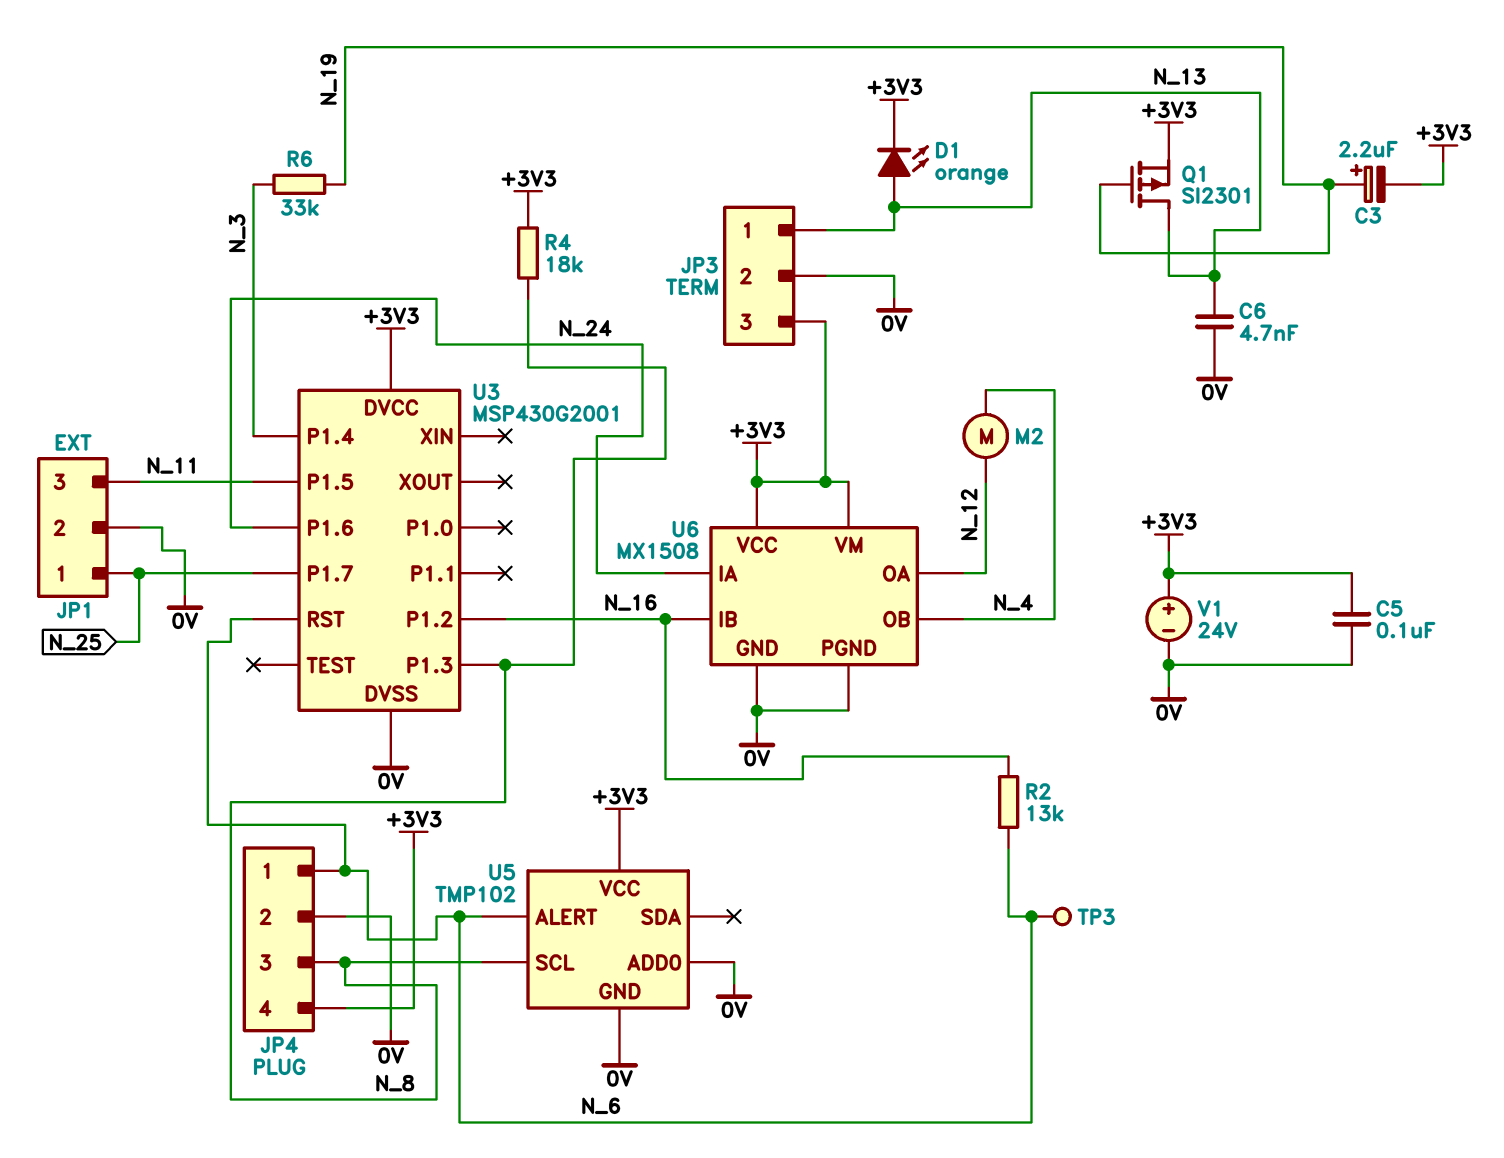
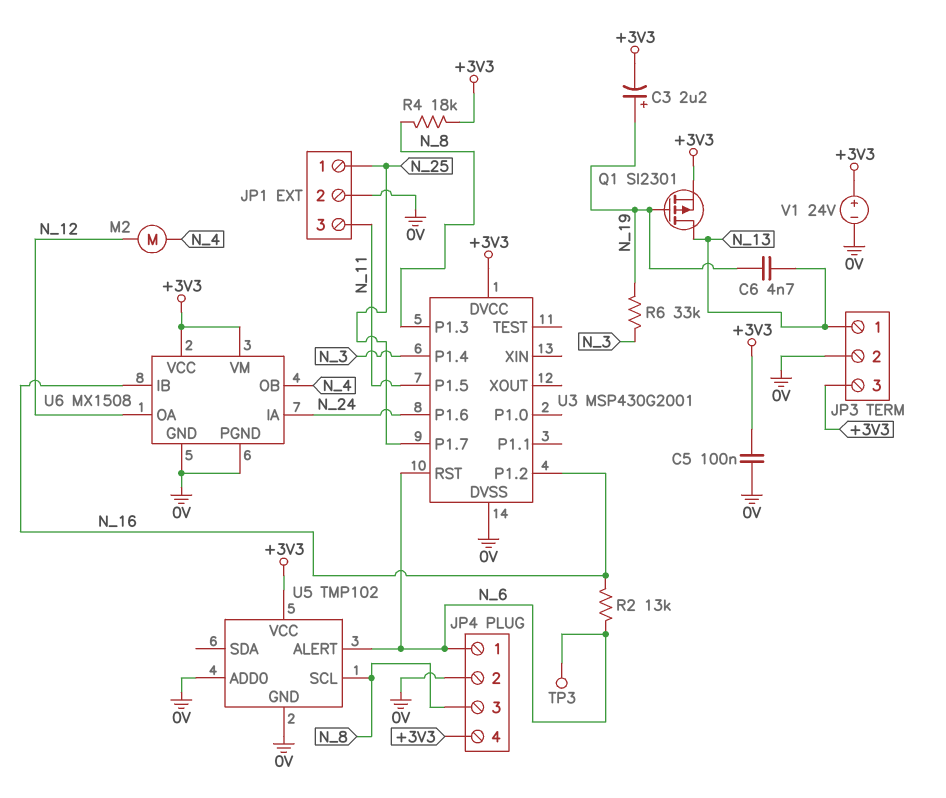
C6: 4.7nF (0V, N_13) -> 4.7nF (N_13, N_19)
D1: LED orange (A N_13, K +3V3) -> none

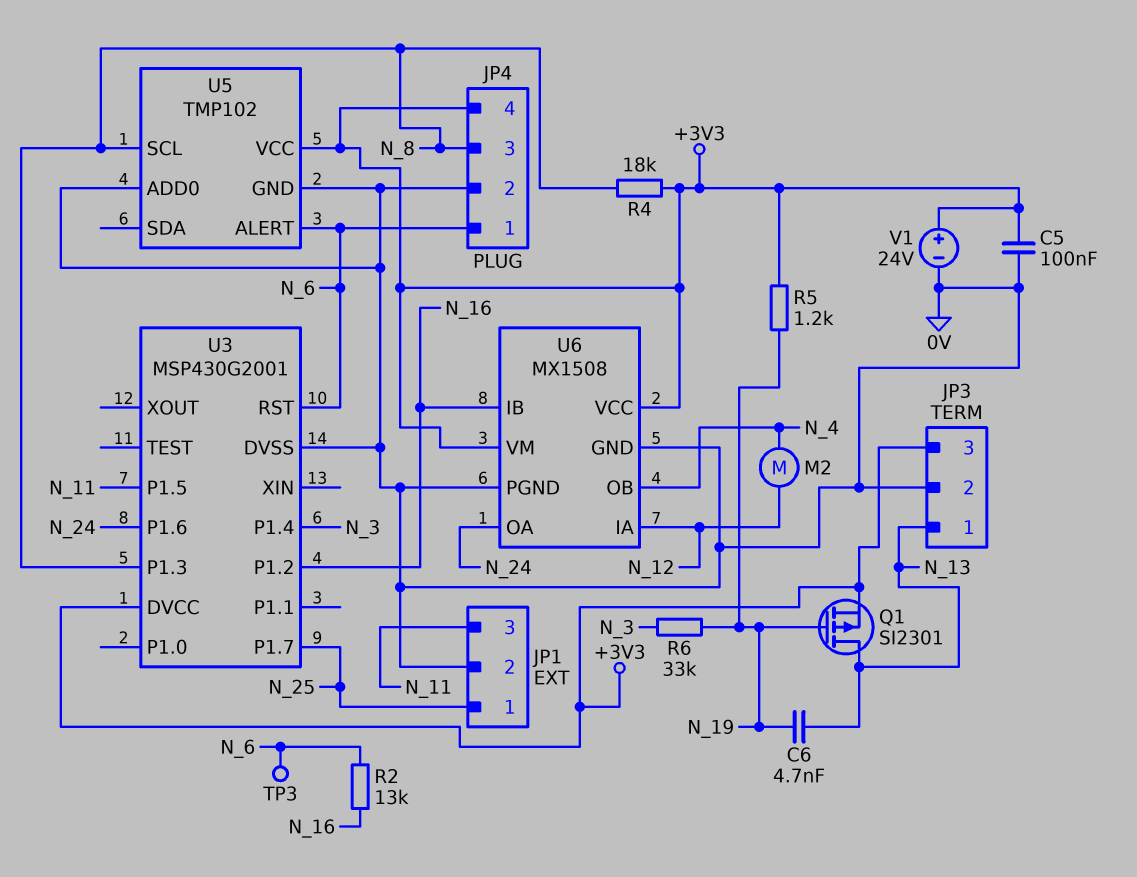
C3: 2.2uF (plus N_19, minus +3V3) -> none
R5: none -> 1.2k (+3V3, N_19)
U6 pin IA: N_24 -> N_12
U6 pin OA: N_12 -> N_24

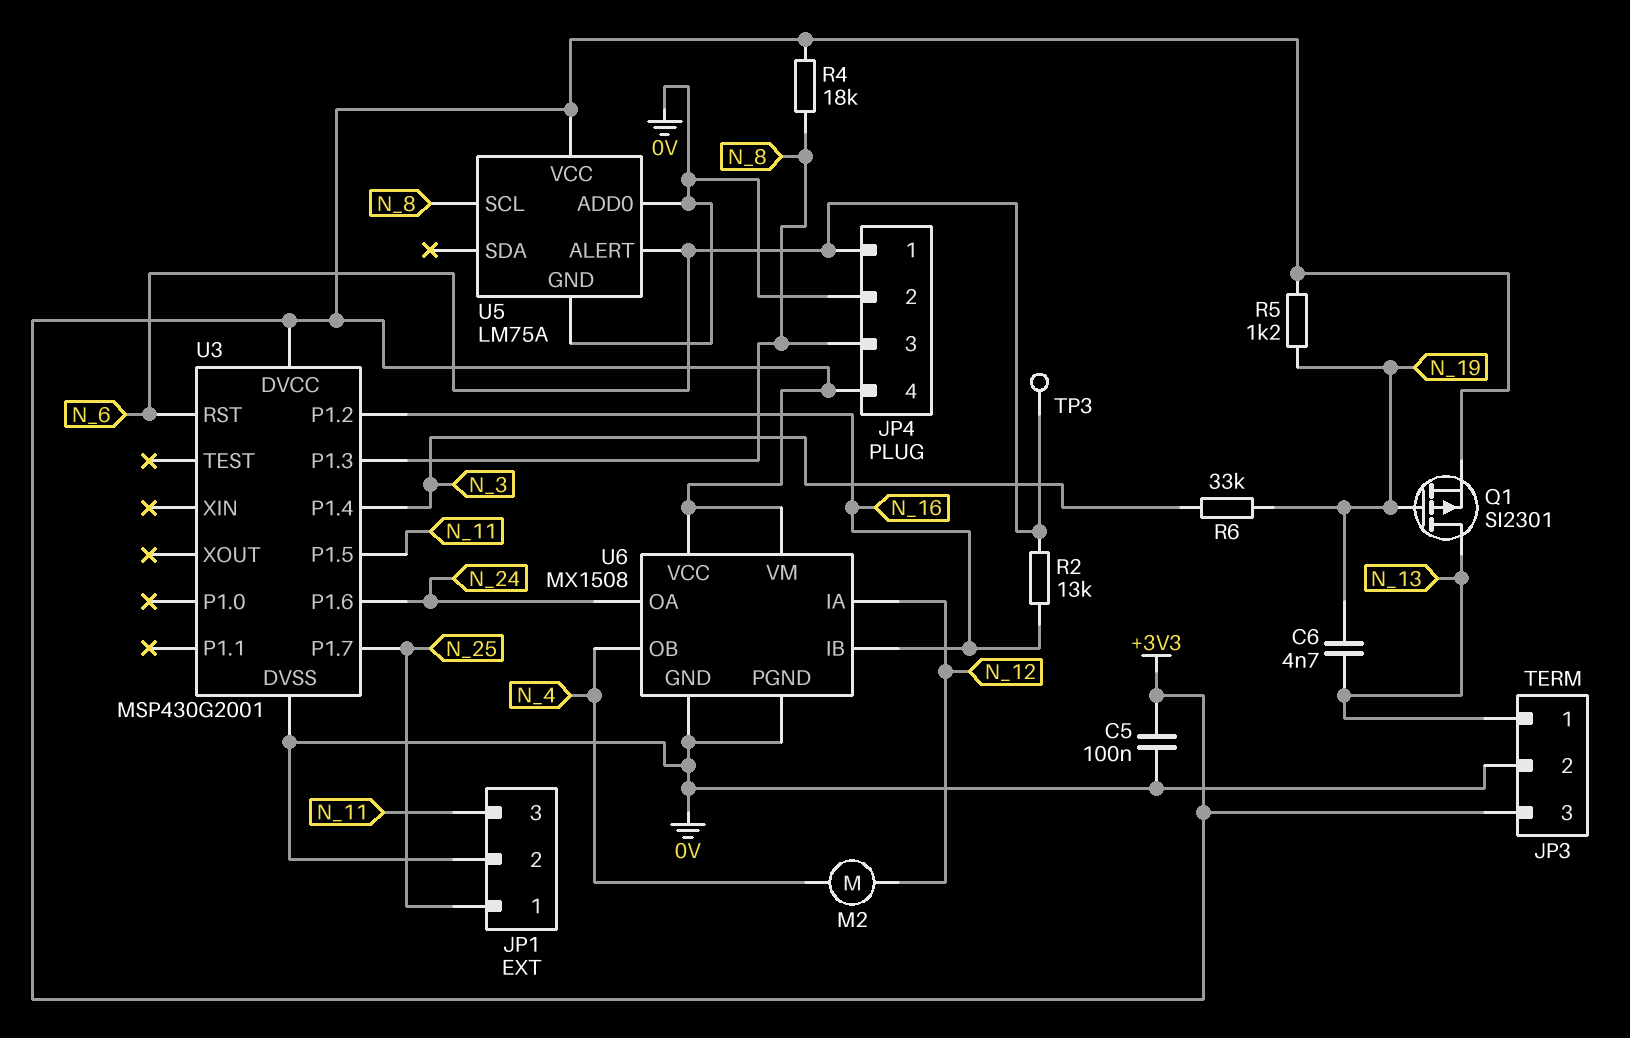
U5: TMP102 -> LM75A
V1: 24V (plus +3V3, minus 0V) -> none

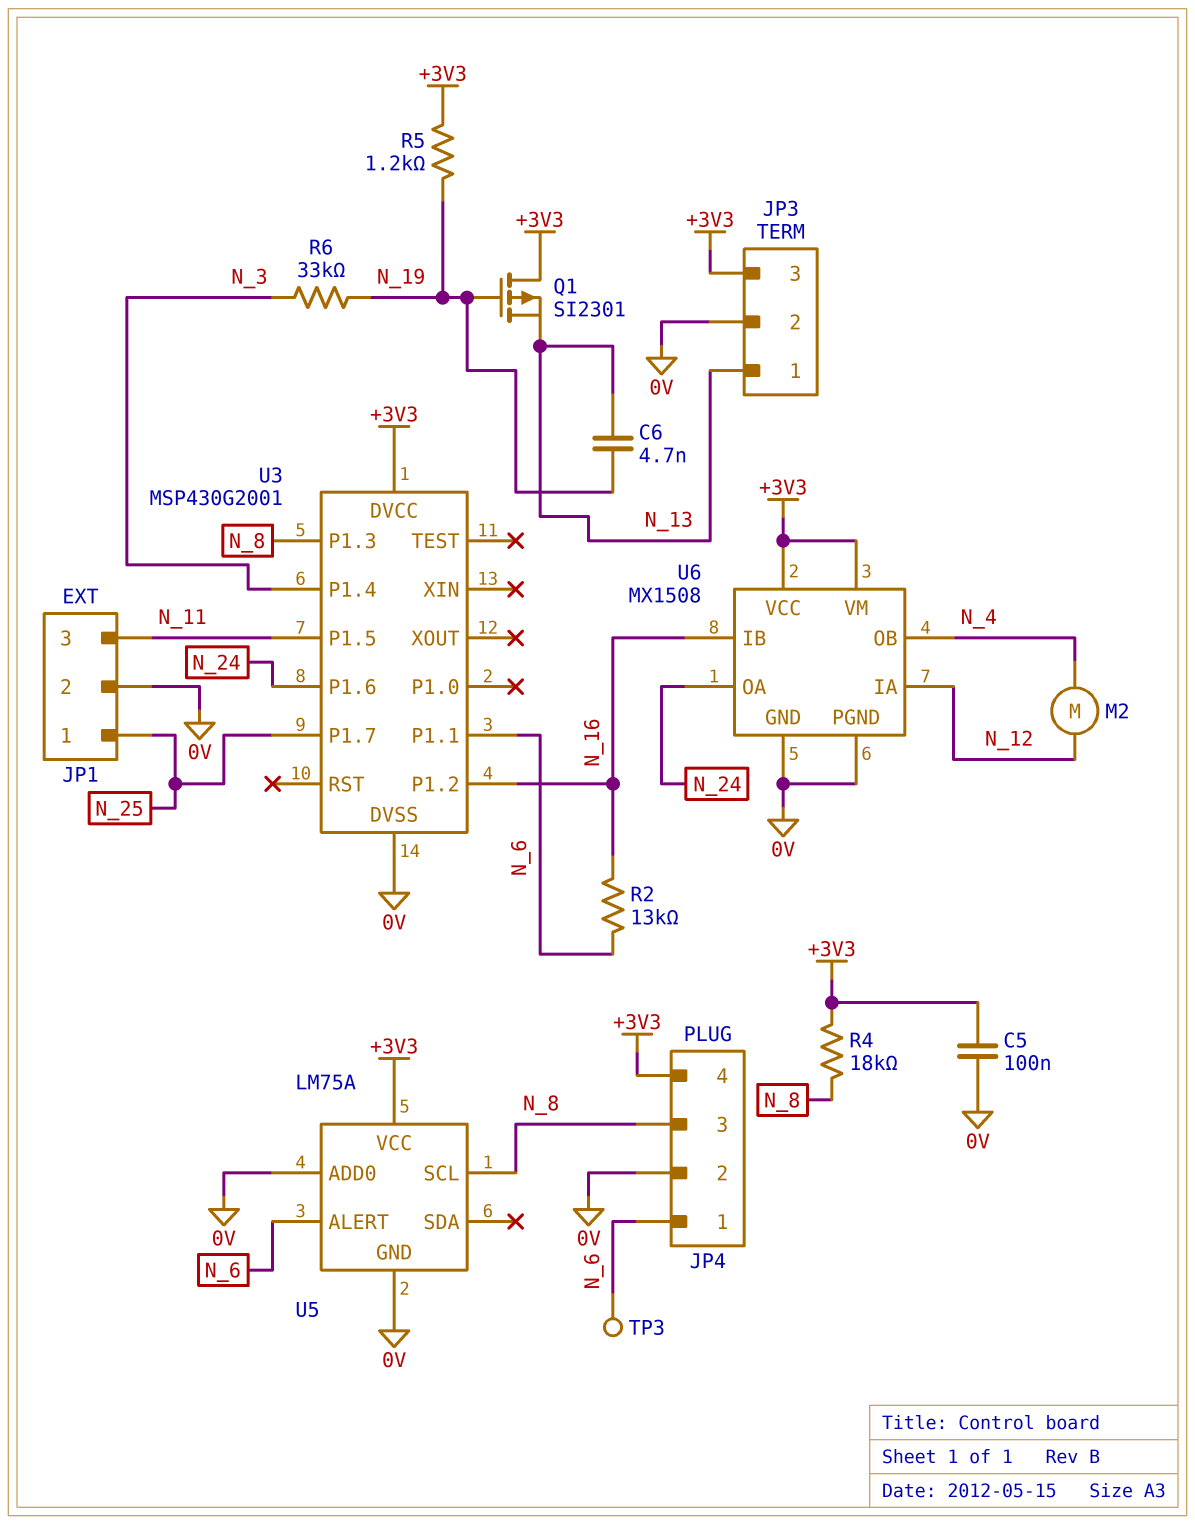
Q1: PMOS SI2301 (G N_19, D N_13, S +3V3) -> PMOS SI2301 (G N_19, D +3V3, S N_13)
U3 pin P1.1: none -> N_6
U3 pin RST: N_6 -> none

